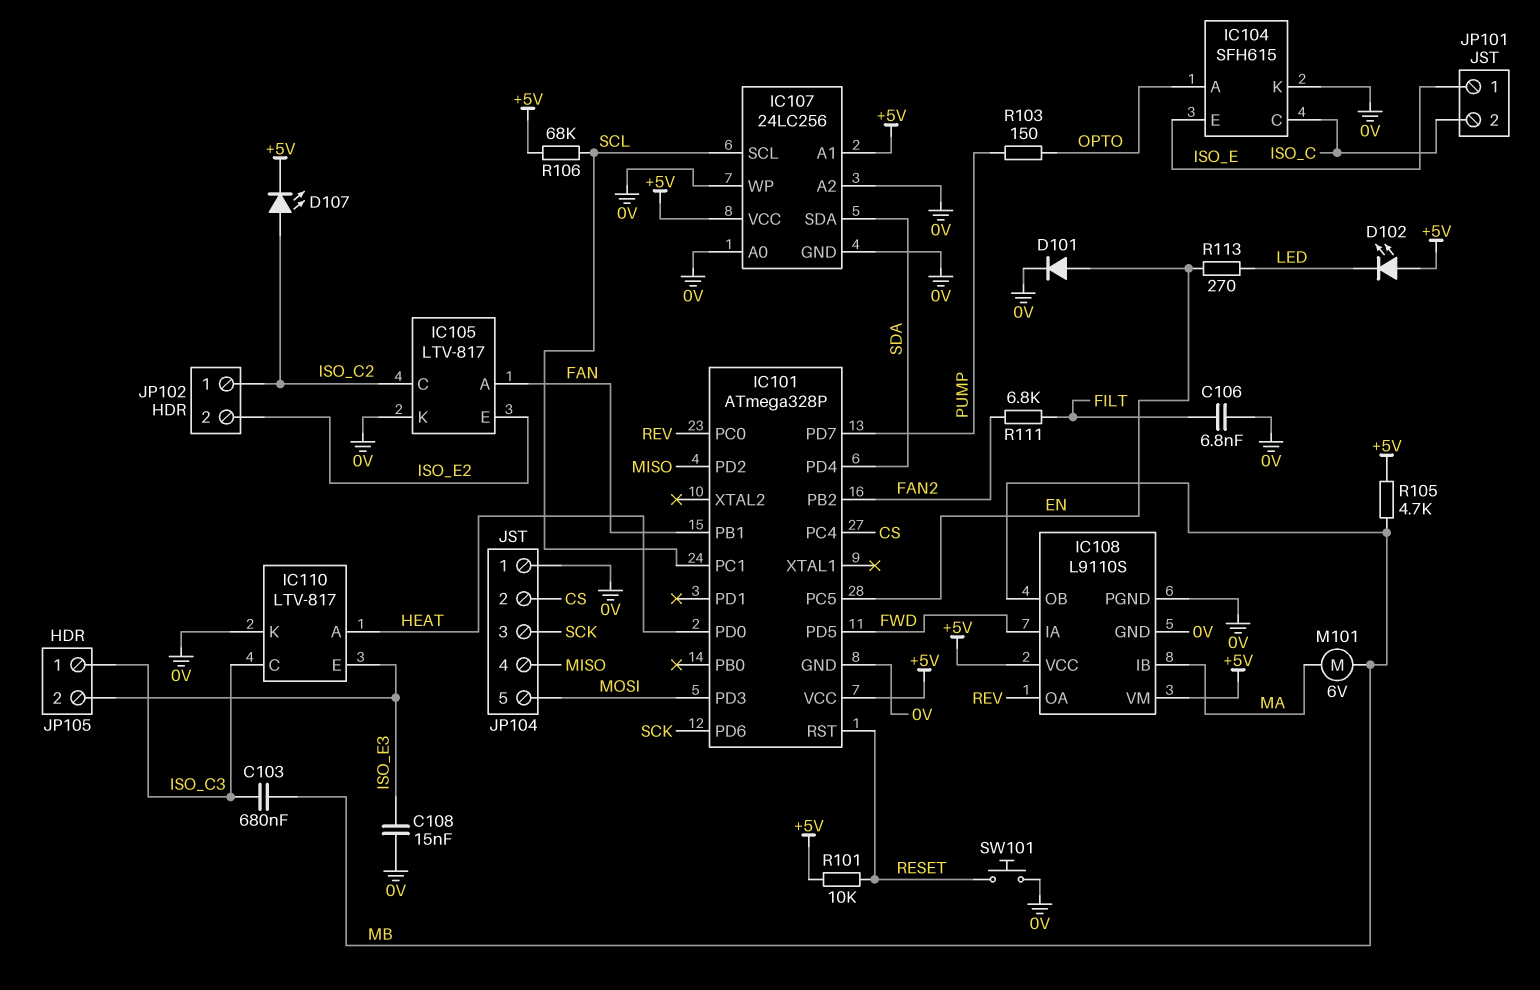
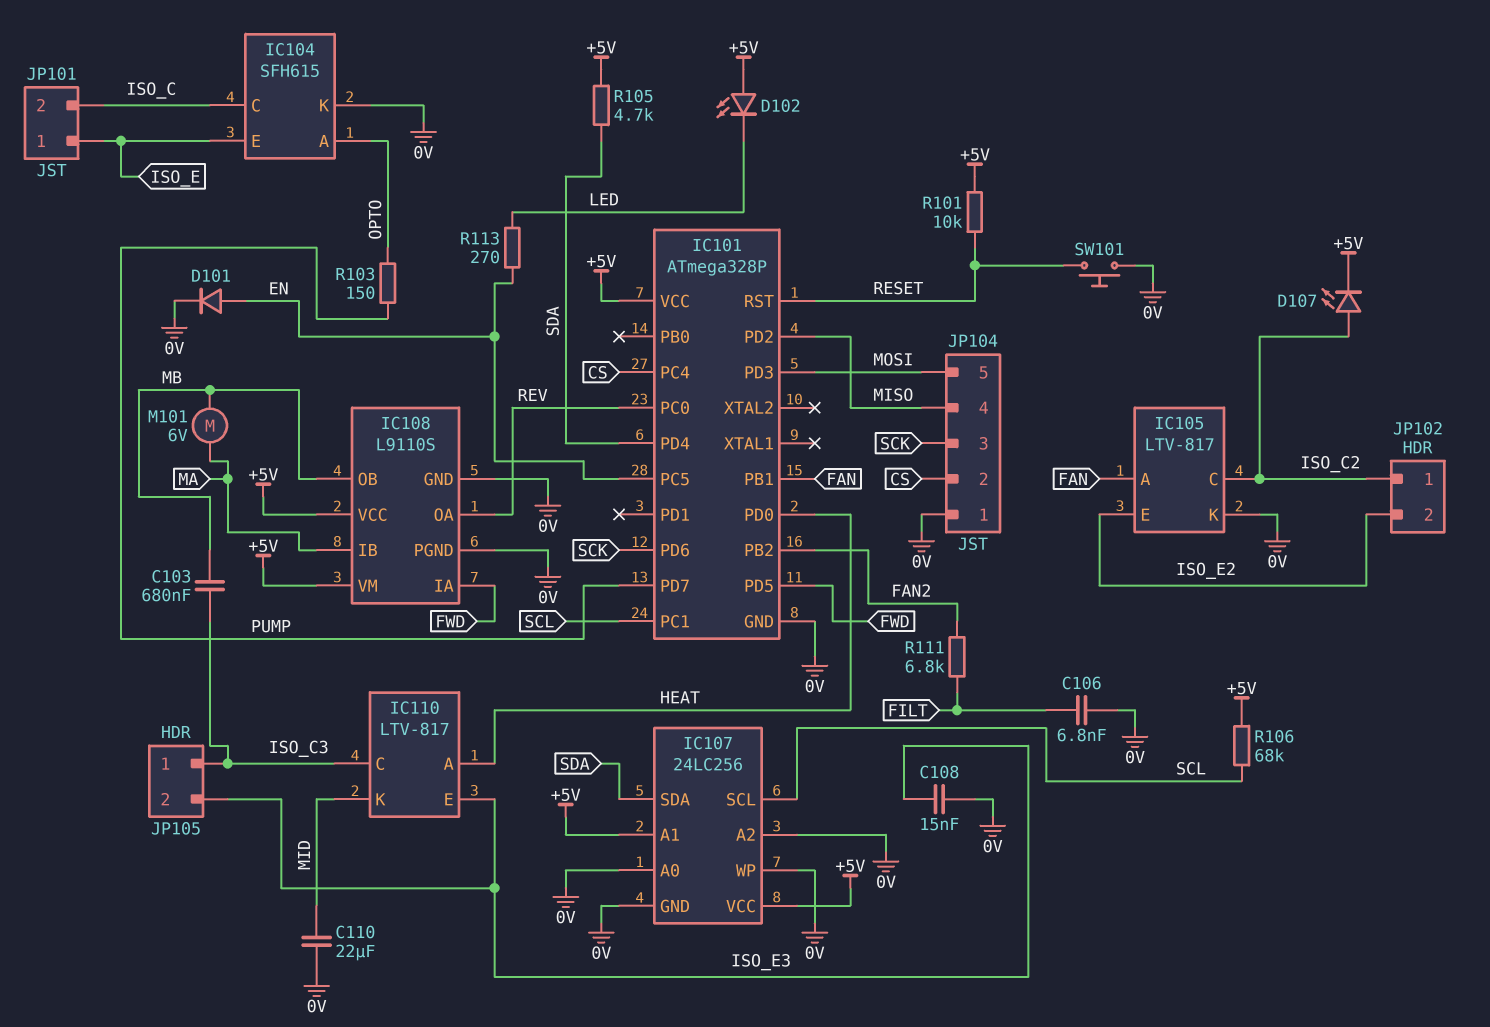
C110: none -> 22uF (0V, MID)
IC110 pin K: 0V -> MID
R105: 4.7k (+5V, MB) -> 4.7k (+5V, SDA)

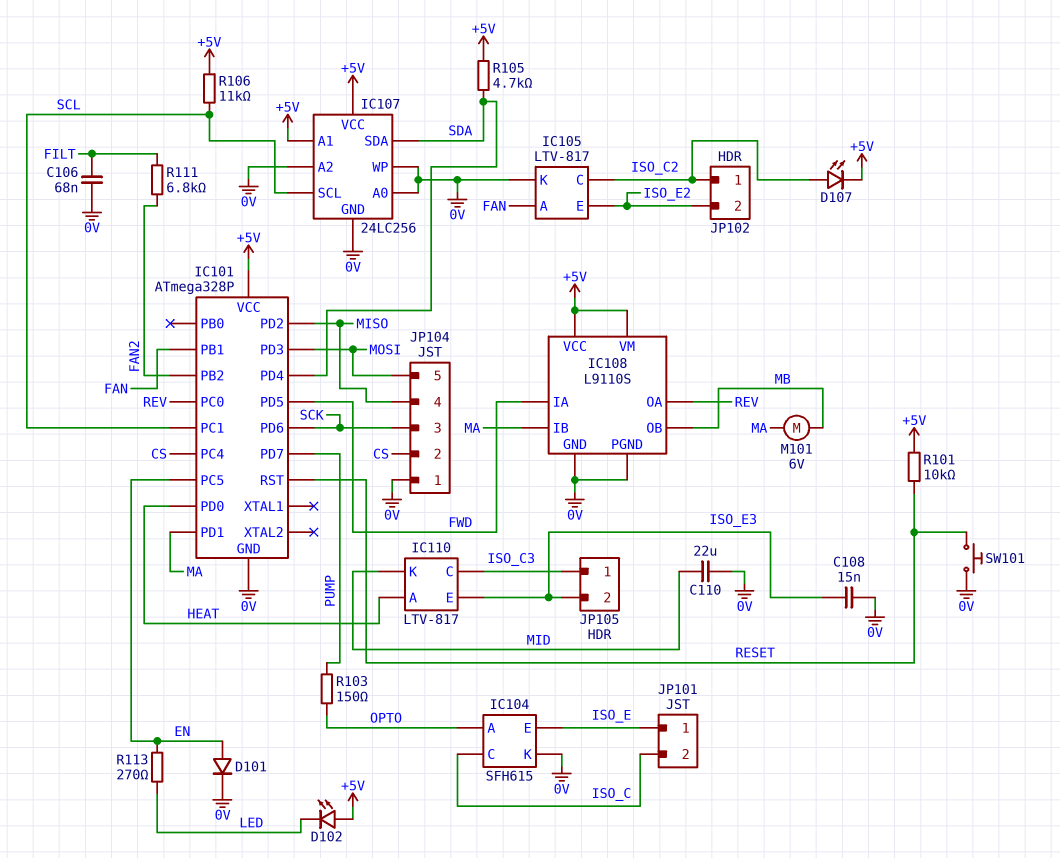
C103: 680nF (ISO_C3, MB) -> none
C106: 6.8nF (0V, FILT) -> 68nF (0V, FILT)
IC101 pin PD1: none -> MA
R106: 68k (+5V, SCL) -> 11k (+5V, SCL)

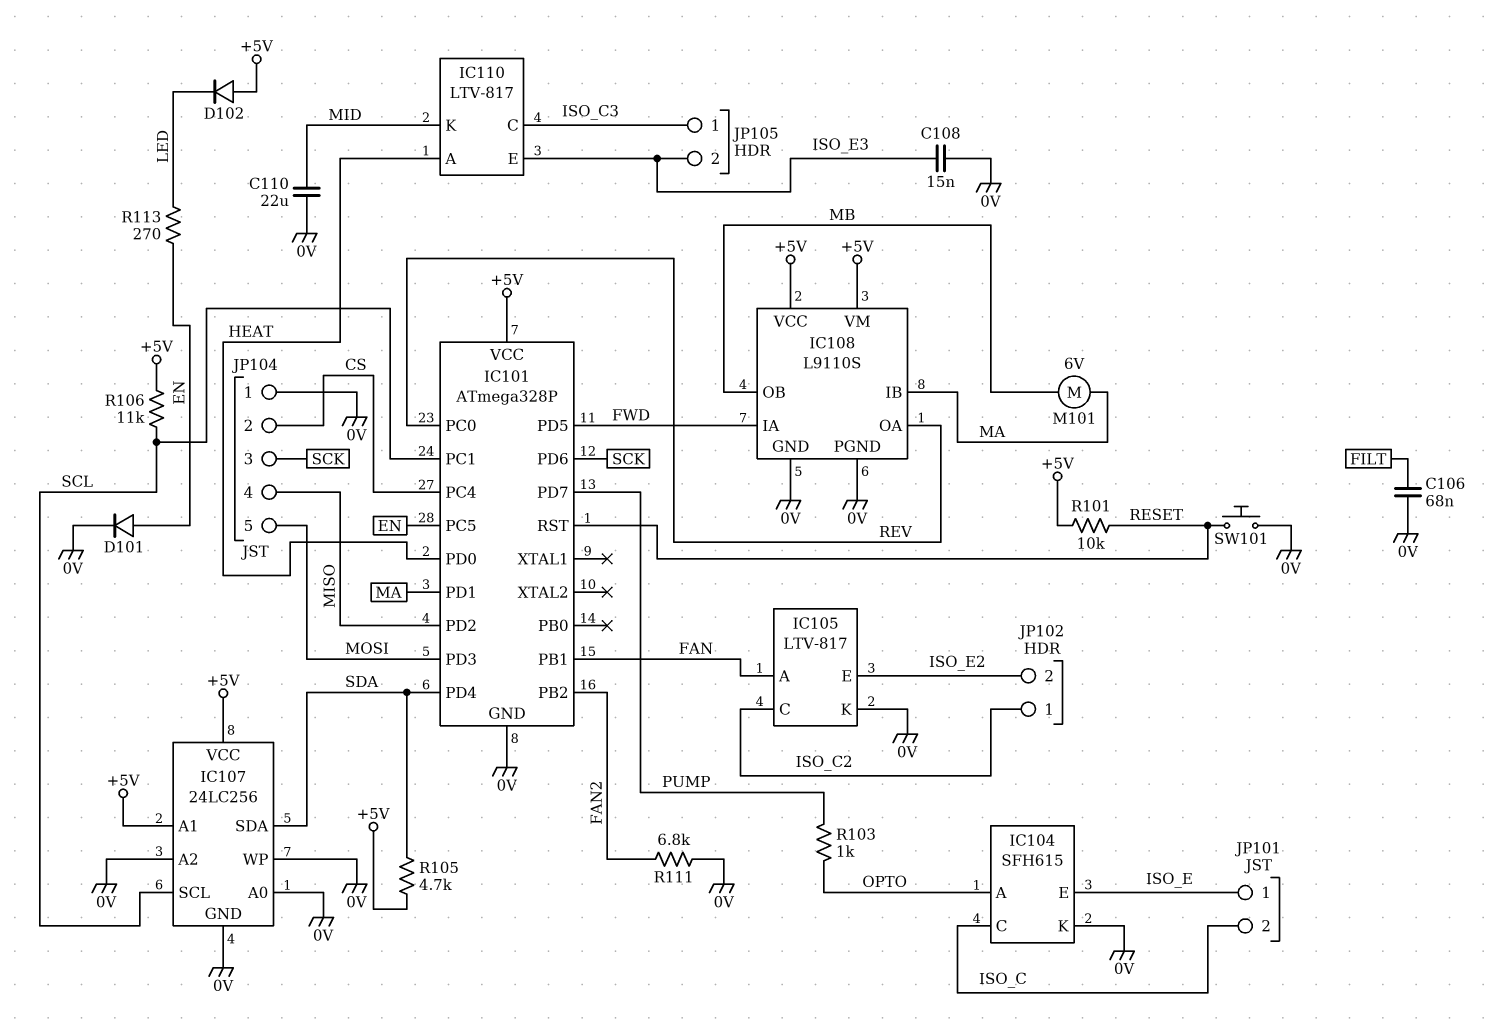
D102: LED (A +5V, K LED) -> diode (A +5V, K LED)
D107: LED (A ISO_C2, K +5V) -> none
R103: 150 (OPTO, PUMP) -> 1k (OPTO, PUMP)
R111: 6.8k (FAN2, FILT) -> 6.8k (0V, FAN2)

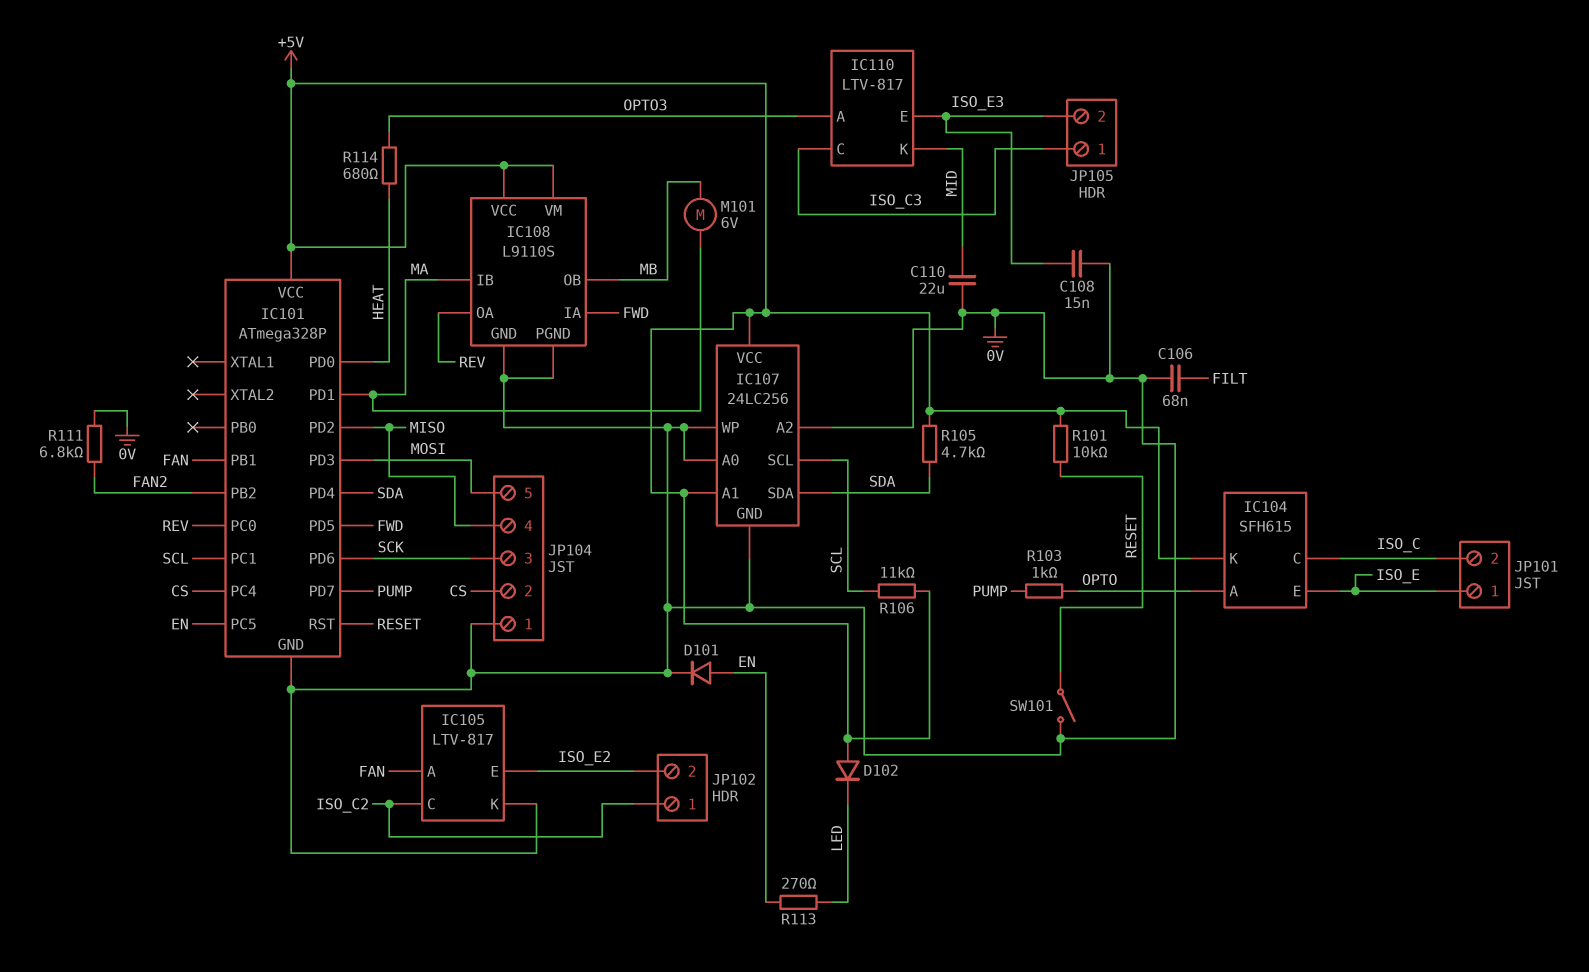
IC104 pin K: 0V -> +5V
IC110 pin A: HEAT -> OPTO3
R114: none -> 680 (HEAT, OPTO3)
SW101: button (0V, RESET) -> switch (0V, RESET)

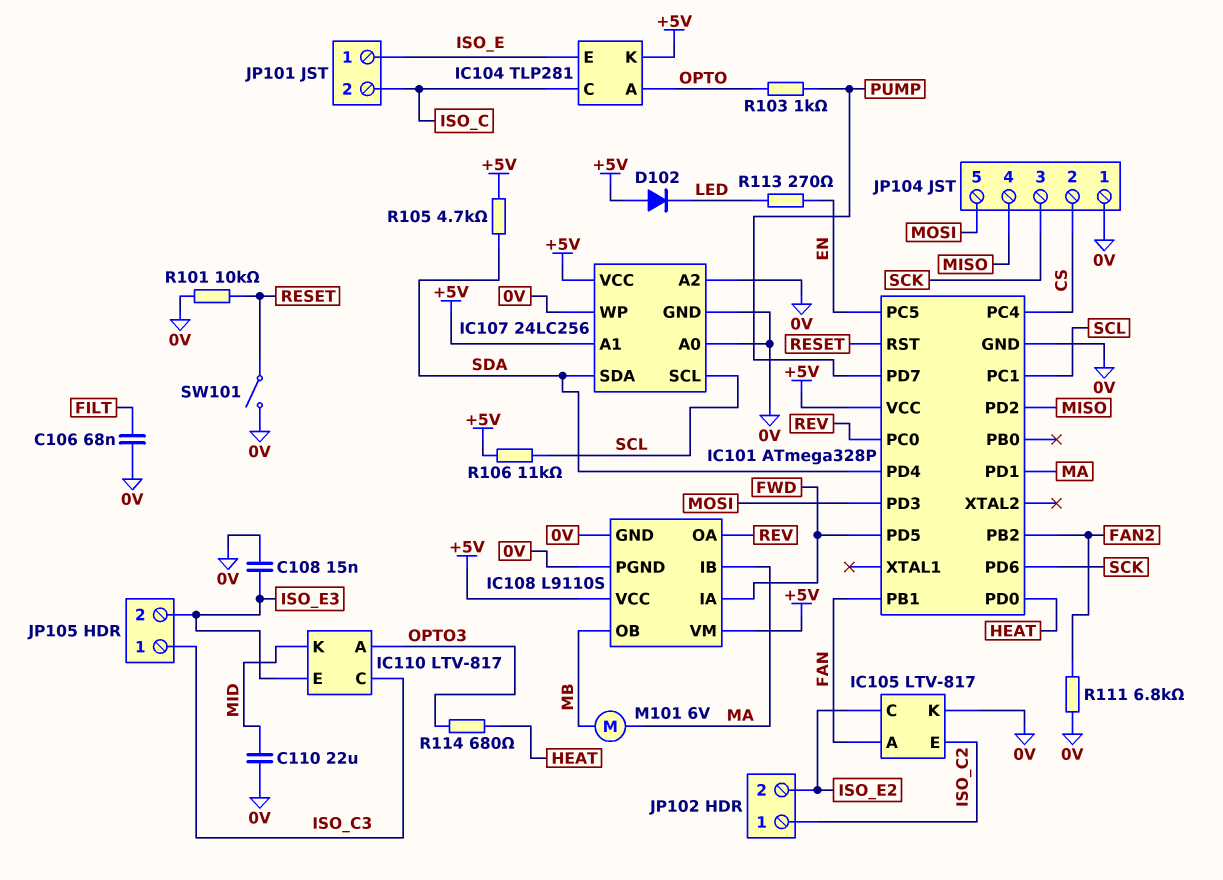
D101: diode (A EN, K 0V) -> none
IC104: SFH615 -> TLP281
IC105 pin C: ISO_C2 -> ISO_E2
IC105 pin E: ISO_E2 -> ISO_C2
R101: 10k (+5V, RESET) -> 10k (0V, RESET)

